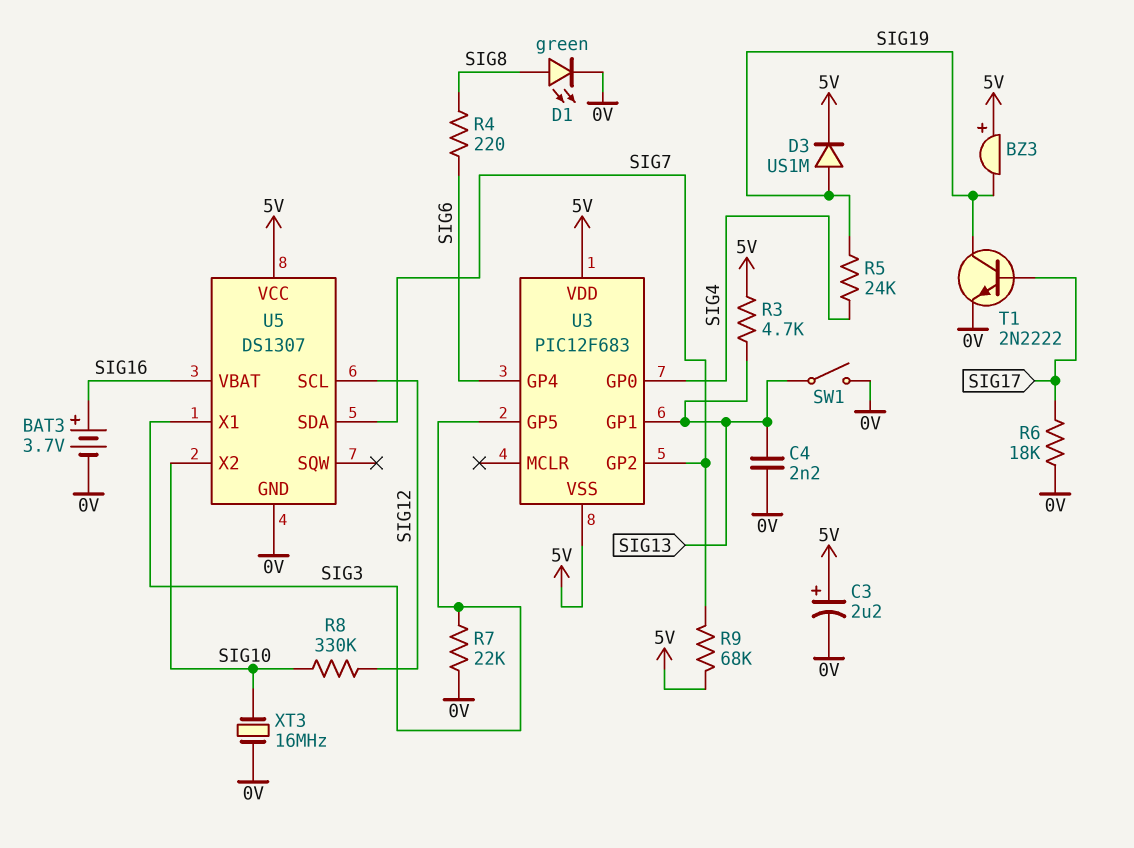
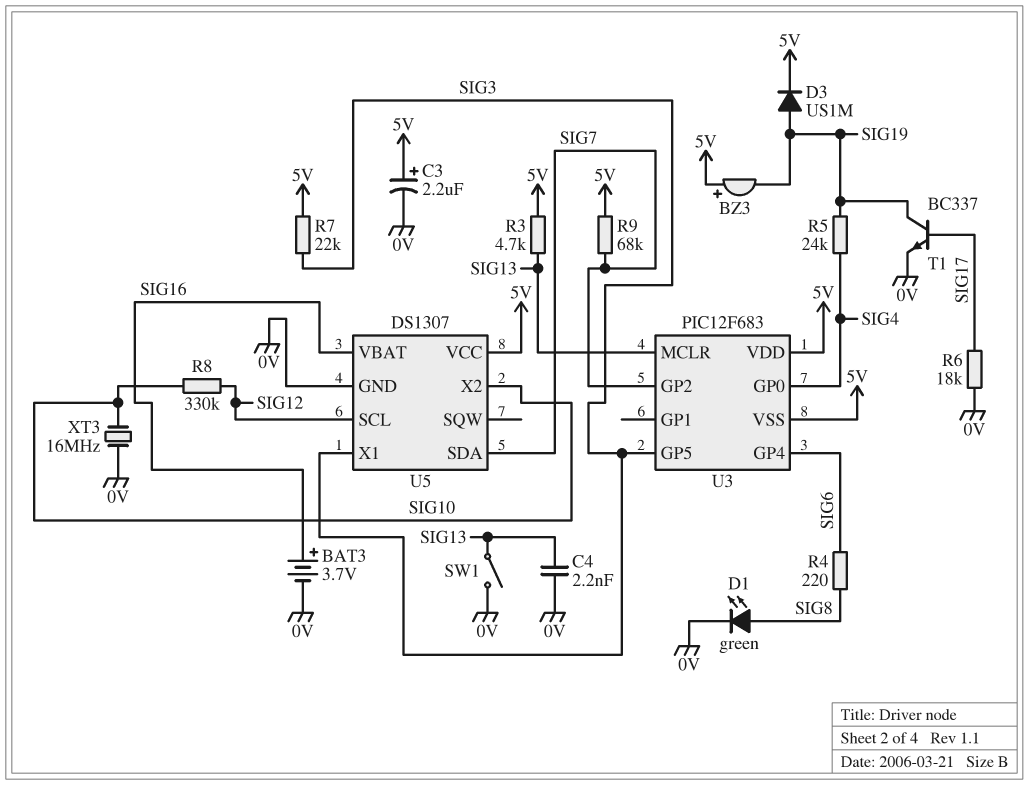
R7: 22k (0V, SIG3) -> 22k (5V, SIG3)
T1: NPN 2N2222 (B SIG17, C SIG19, E 0V) -> NPN BC337 (B SIG17, C SIG19, E 0V)
U3 pin GP1: SIG13 -> none
U3 pin MCLR: none -> SIG13

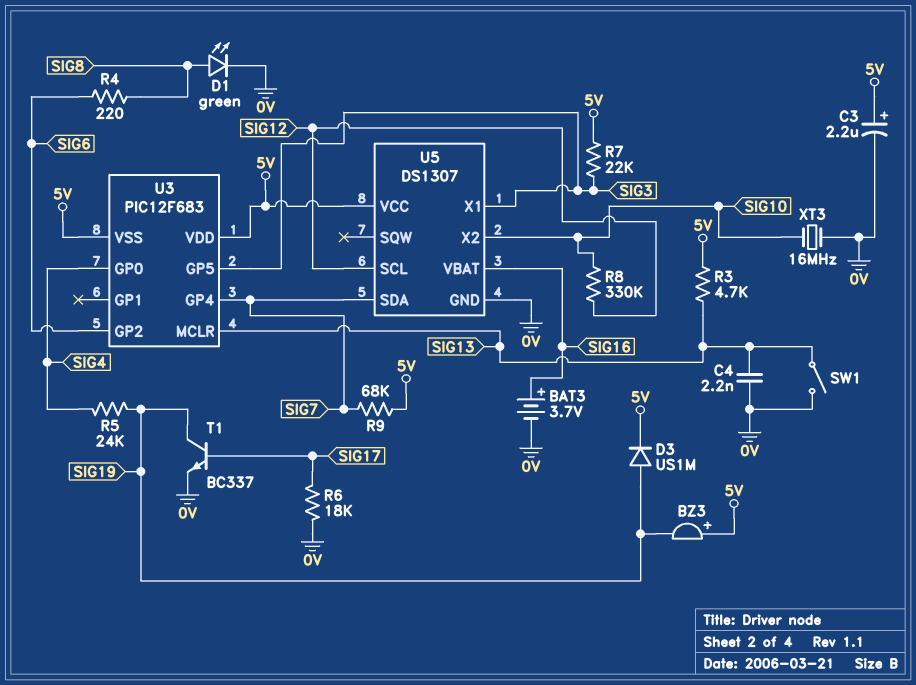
U3 pin GP2: SIG7 -> SIG6
U3 pin GP4: SIG6 -> SIG7

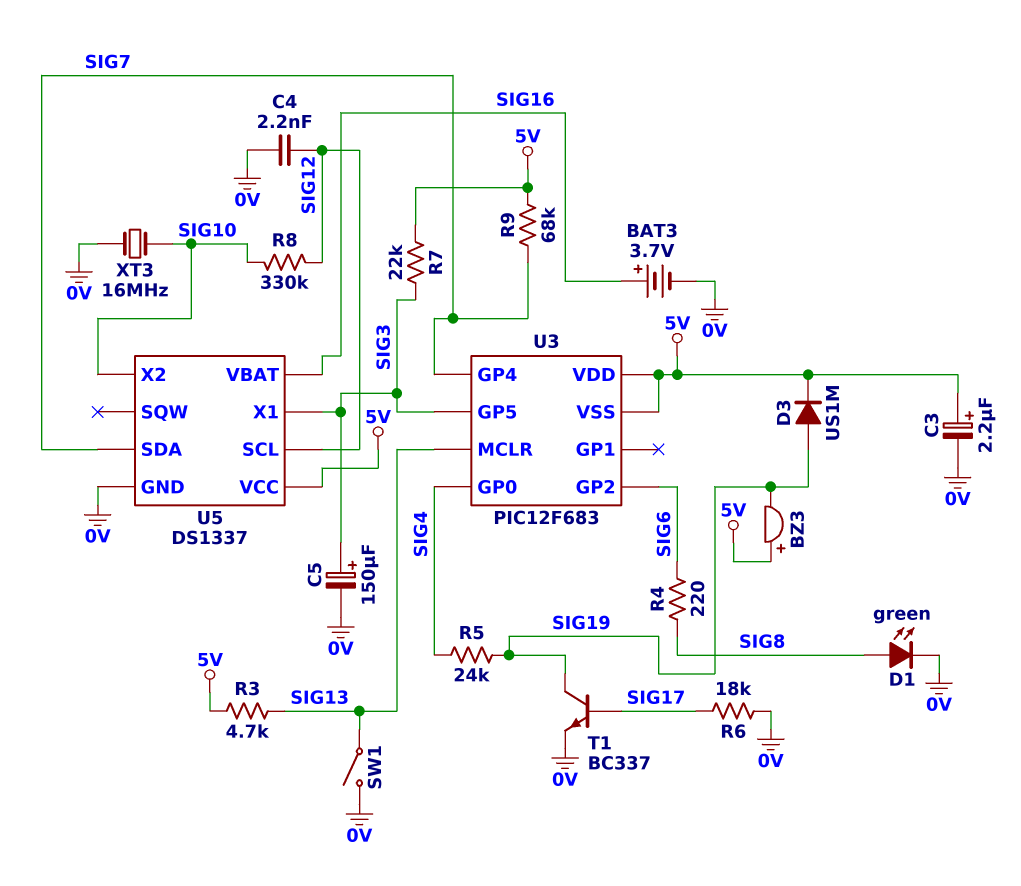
C4: 2.2nF (0V, SIG13) -> 2.2nF (0V, SIG12)
C5: none -> 150uF (plus SIG3, minus 0V)
U5: DS1307 -> DS1337

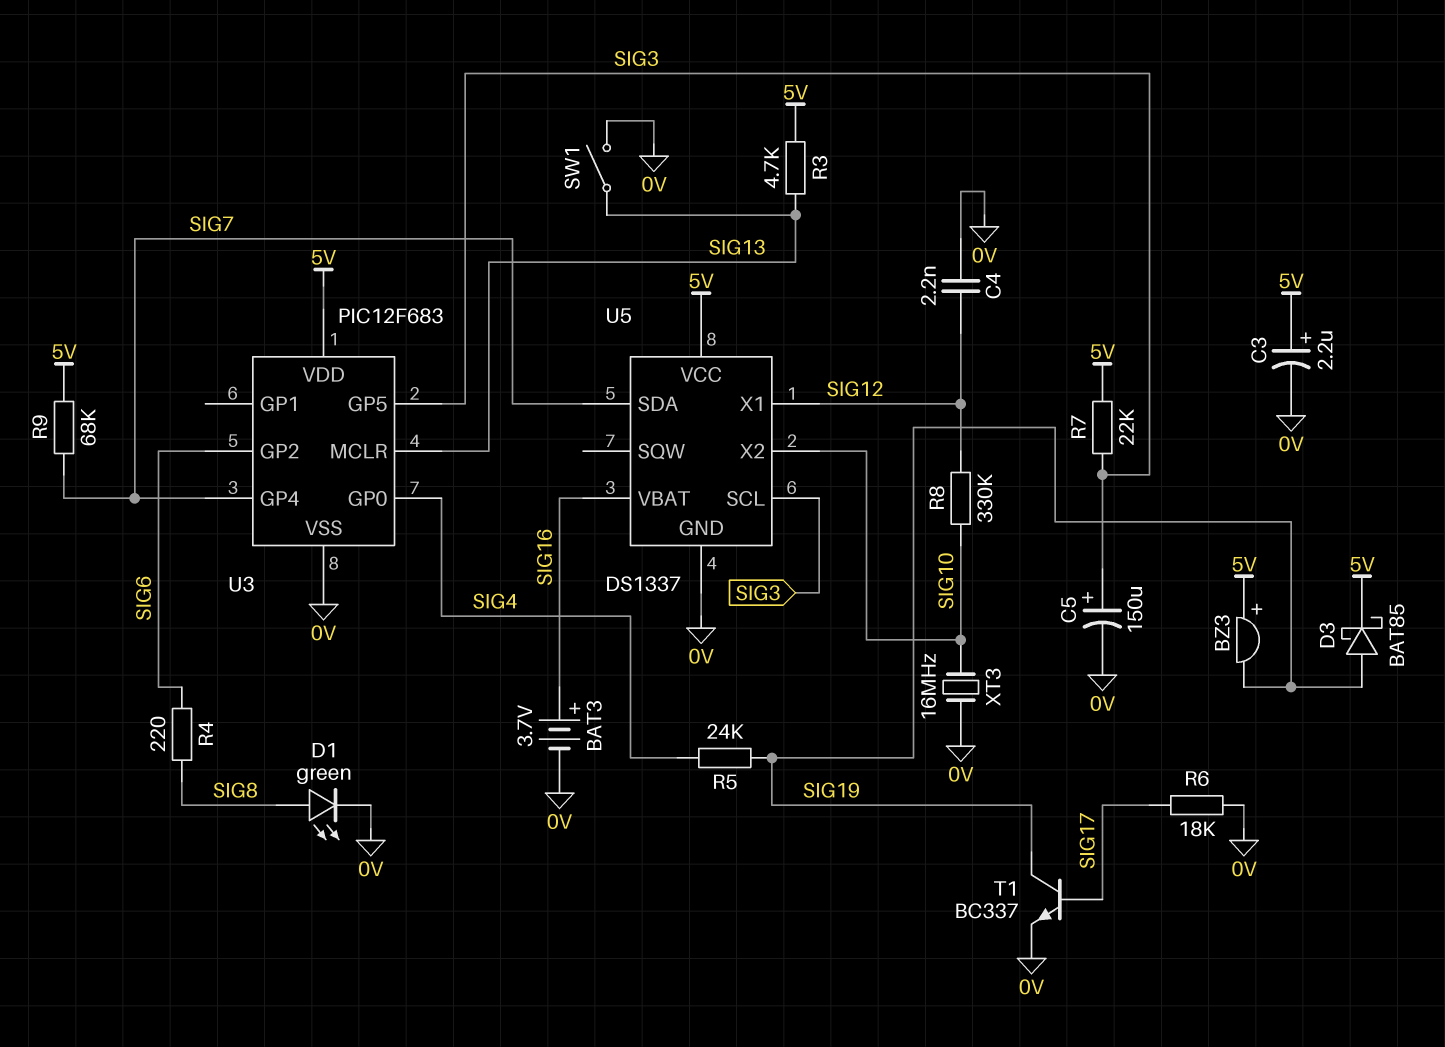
D3: diode US1M (A SIG19, K 5V) -> schottky BAT85 (A SIG19, K 5V)
U3 pin VSS: 5V -> 0V
U5 pin SCL: SIG12 -> SIG3
U5 pin X1: SIG3 -> SIG12

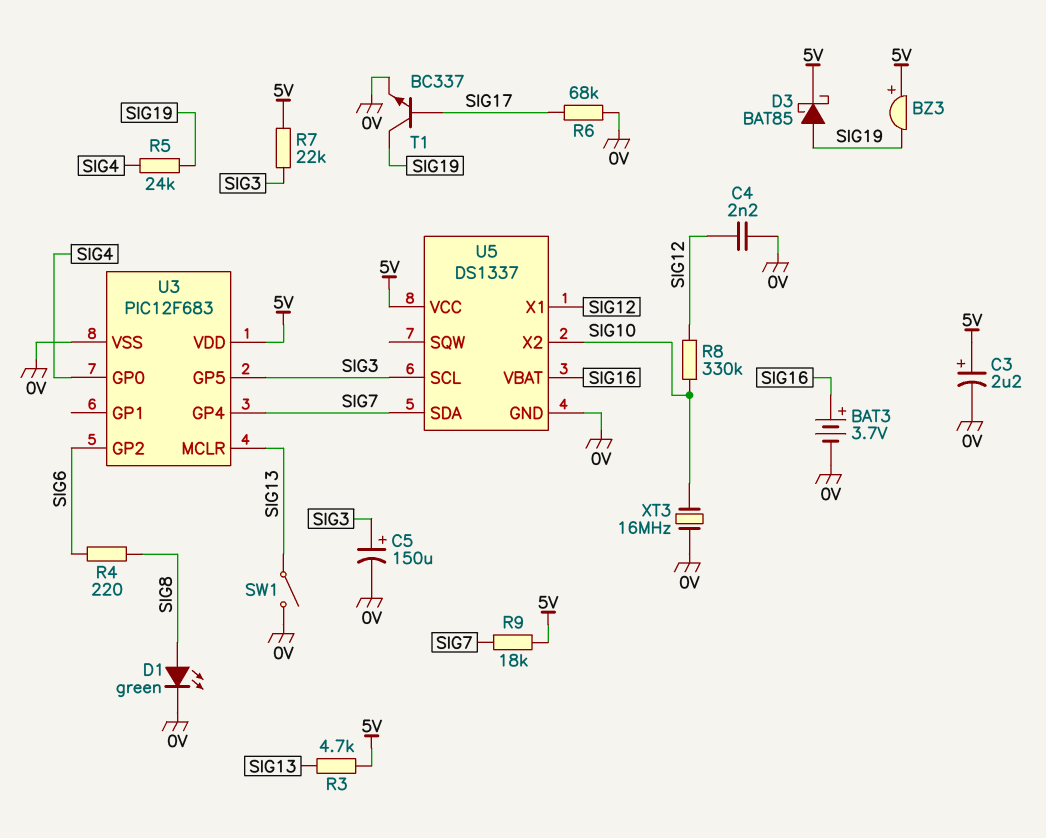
R6: 18k (0V, SIG17) -> 68k (0V, SIG17)
R9: 68k (5V, SIG7) -> 18k (5V, SIG7)

